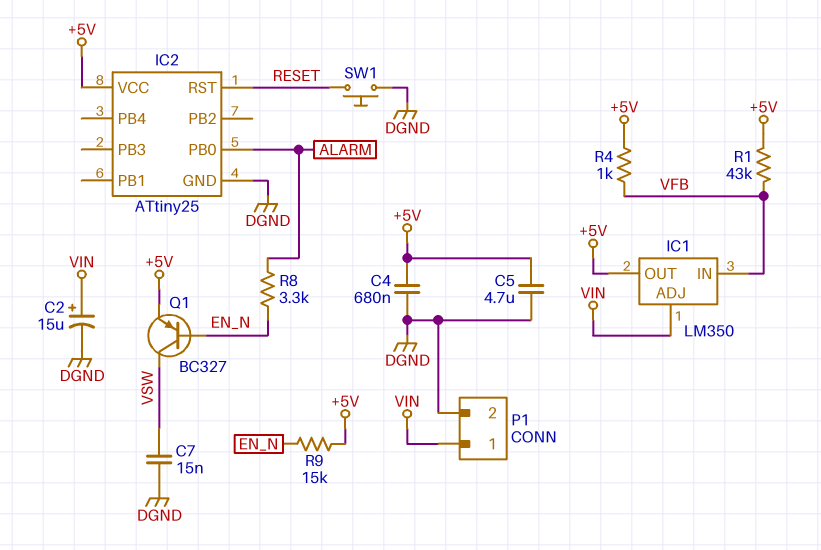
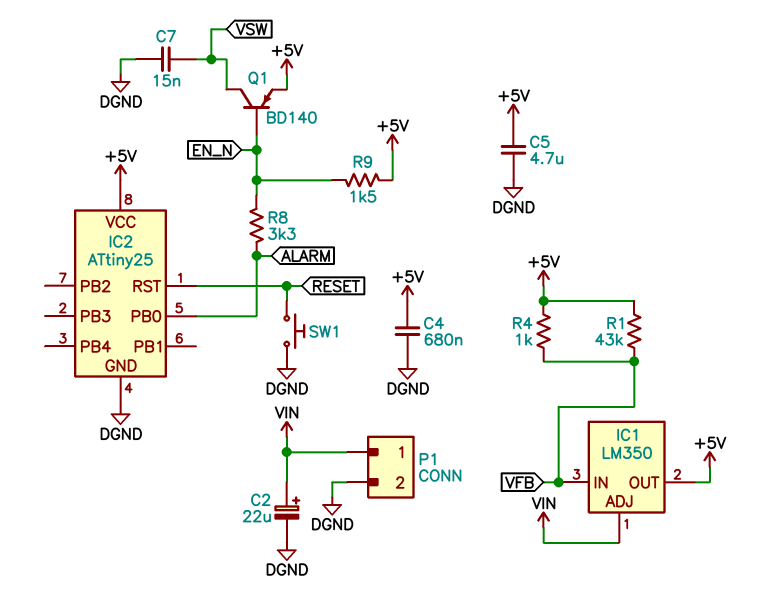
C2: 15uF (plus VIN, minus DGND) -> 22uF (plus VIN, minus DGND)
Q1: PNP BC327 (B EN_N, C VSW, E +5V) -> PNP BD140 (B EN_N, C VSW, E +5V)
R9: 15k (+5V, EN_N) -> 1.5k (+5V, EN_N)

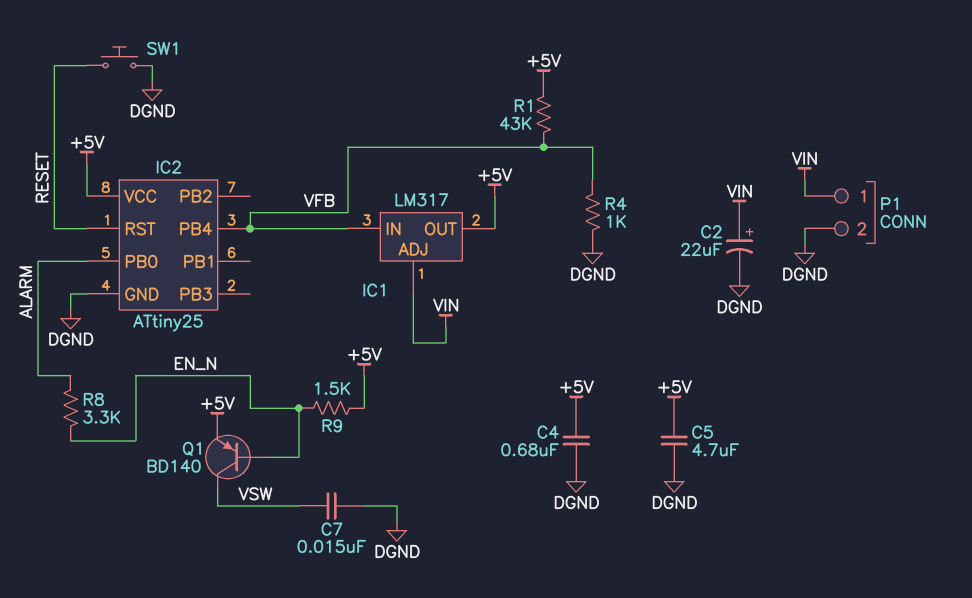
IC1: LM350 -> LM317
IC2 pin PB4: none -> VFB
R4: 1k (+5V, VFB) -> 1k (DGND, VFB)

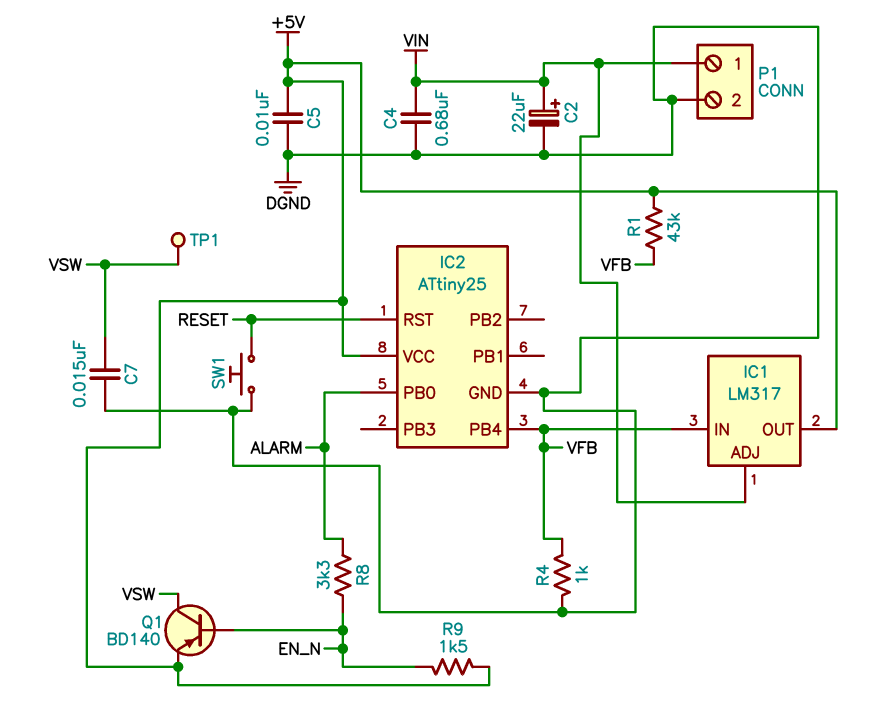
C4: 680nF (+5V, DGND) -> 680nF (DGND, VIN)
C5: 4.7uF (+5V, DGND) -> 10nF (+5V, DGND)
TP1: none -> test point (VSW)

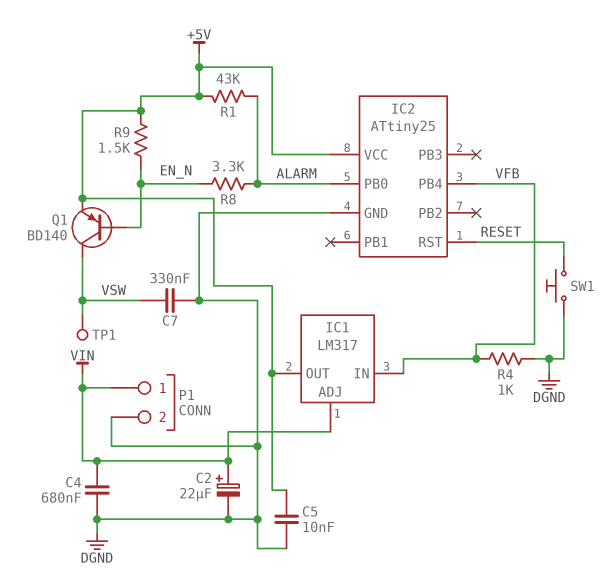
C7: 15nF (DGND, VSW) -> 330nF (DGND, VSW)
R1: 43k (+5V, VFB) -> 43k (+5V, ALARM)

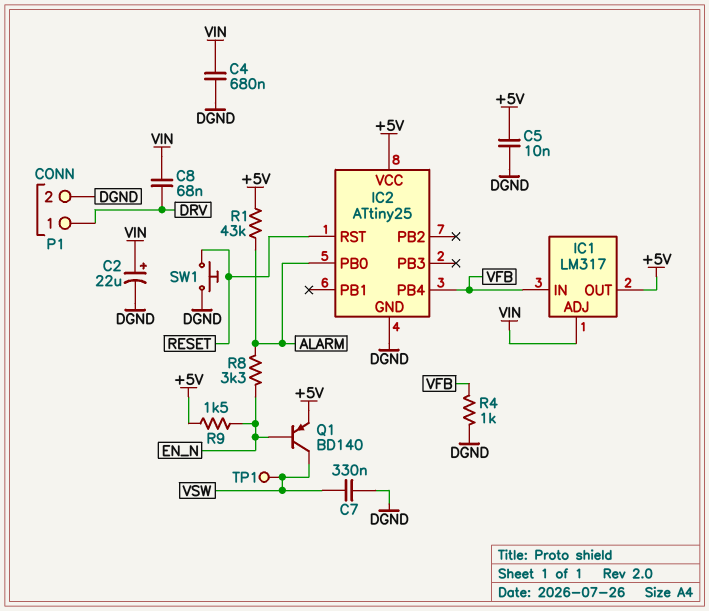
C8: none -> 68nF (DRV, VIN)
P1 pin 1: VIN -> DRV

